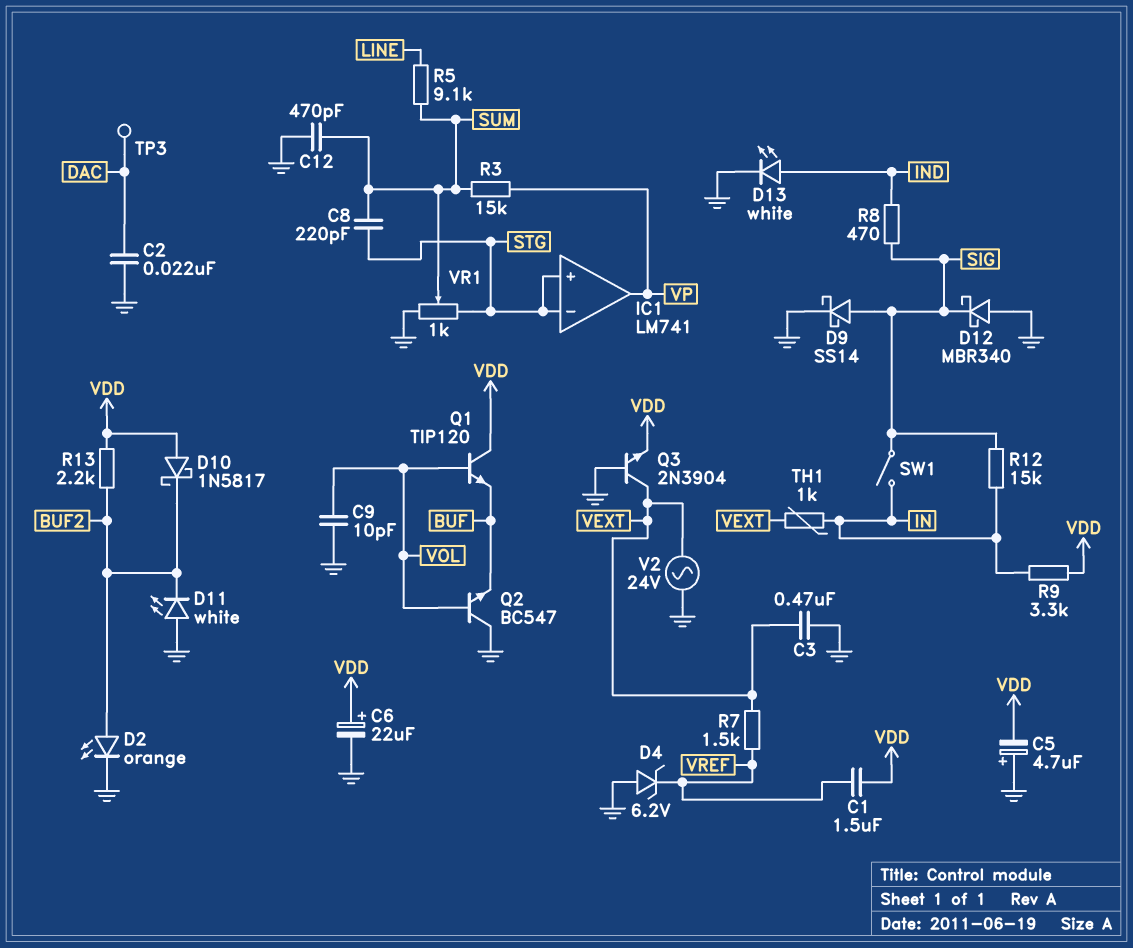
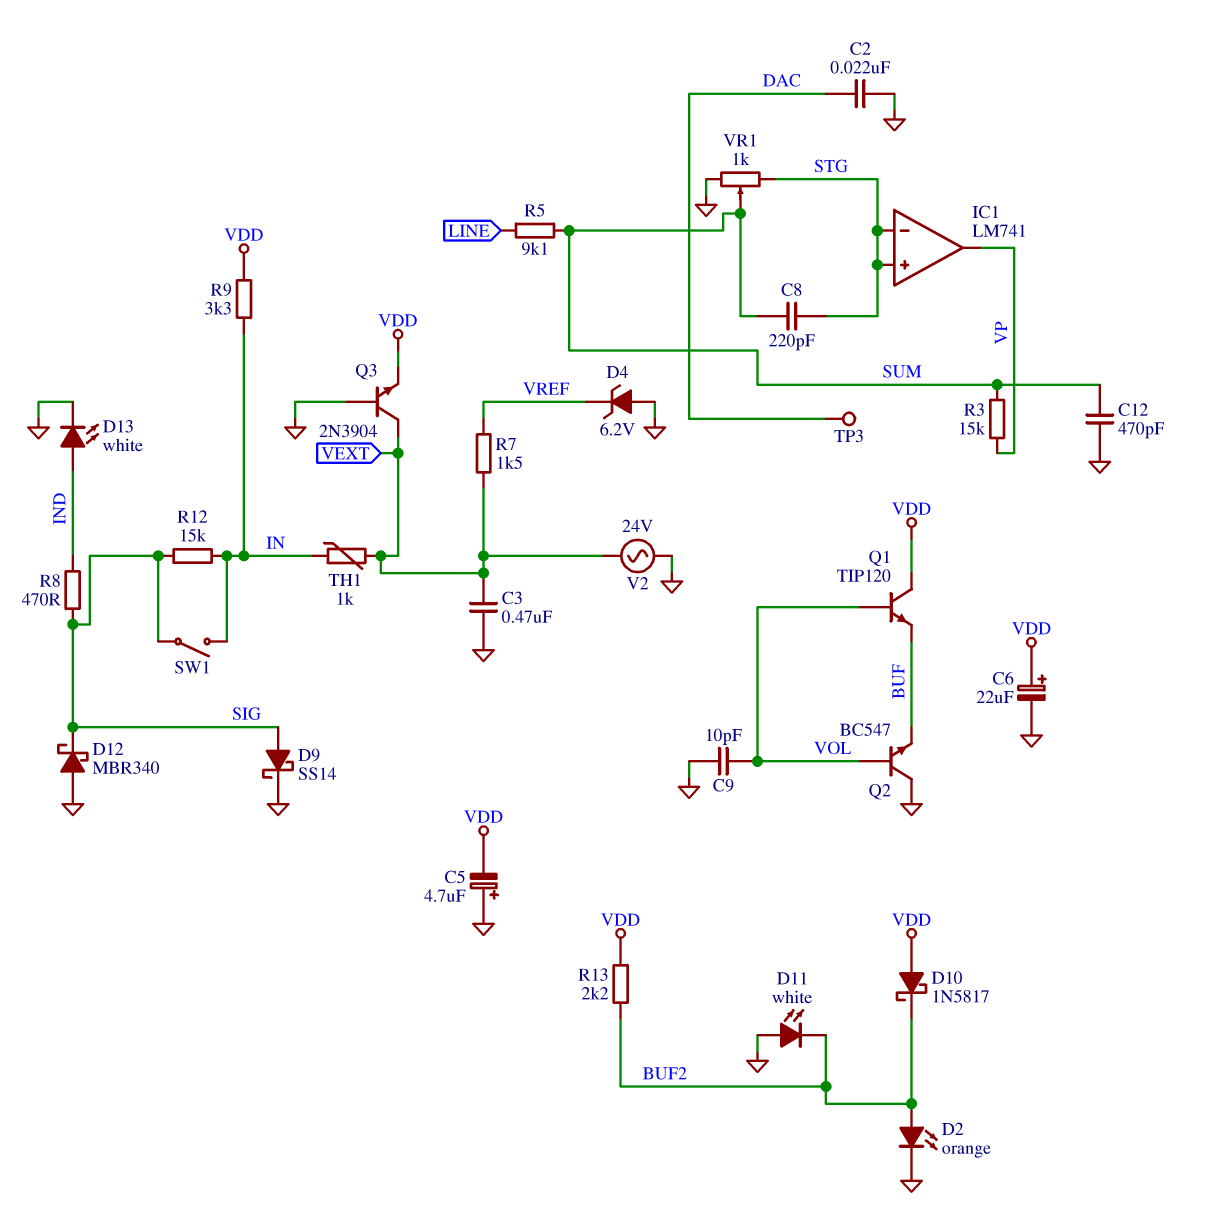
C1: 1.5uF (VDD, VREF) -> none

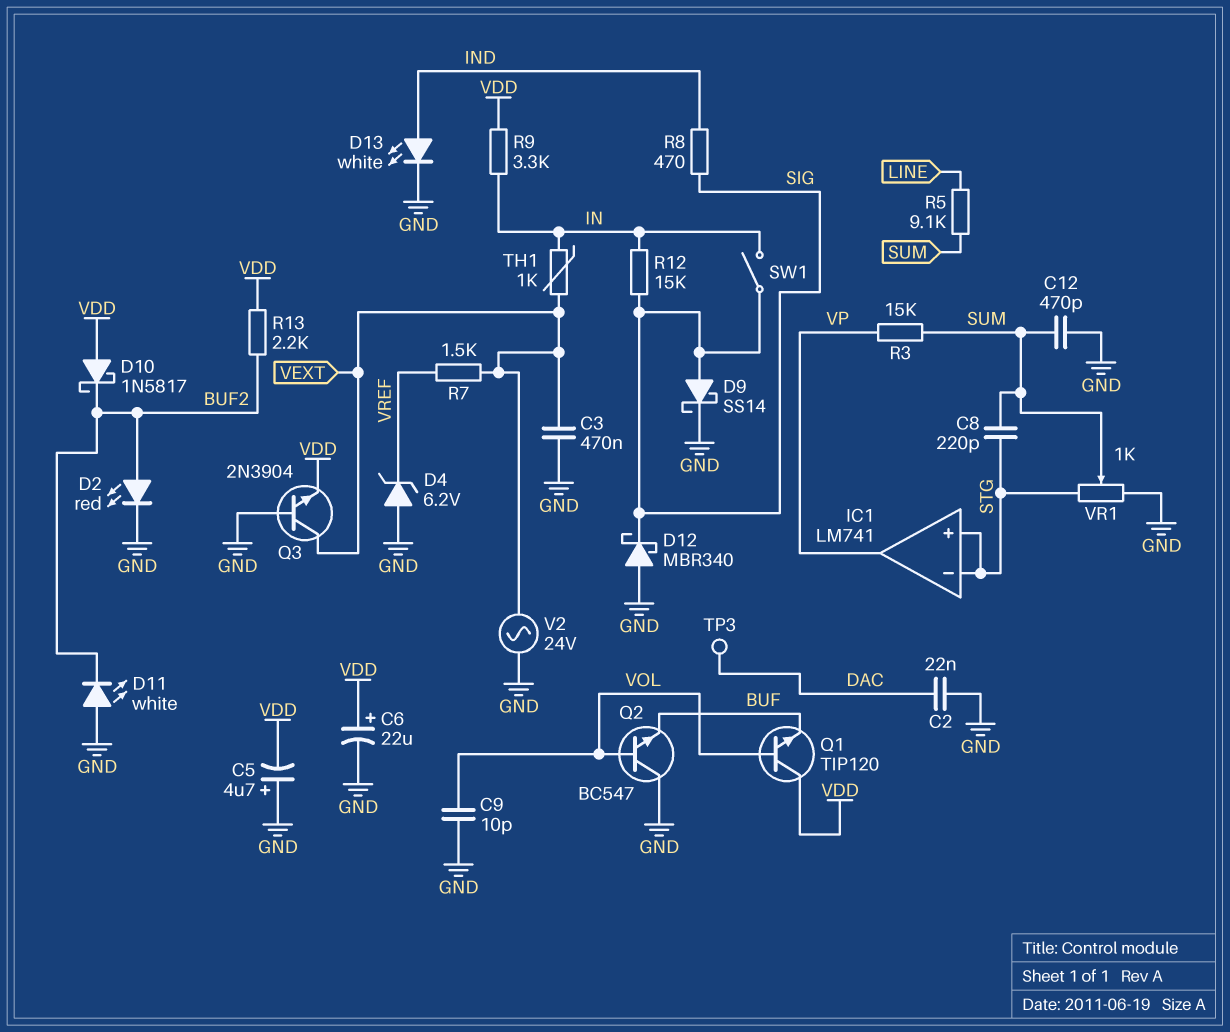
D2: LED orange (A BUF2, K GND) -> LED red (A BUF2, K GND)

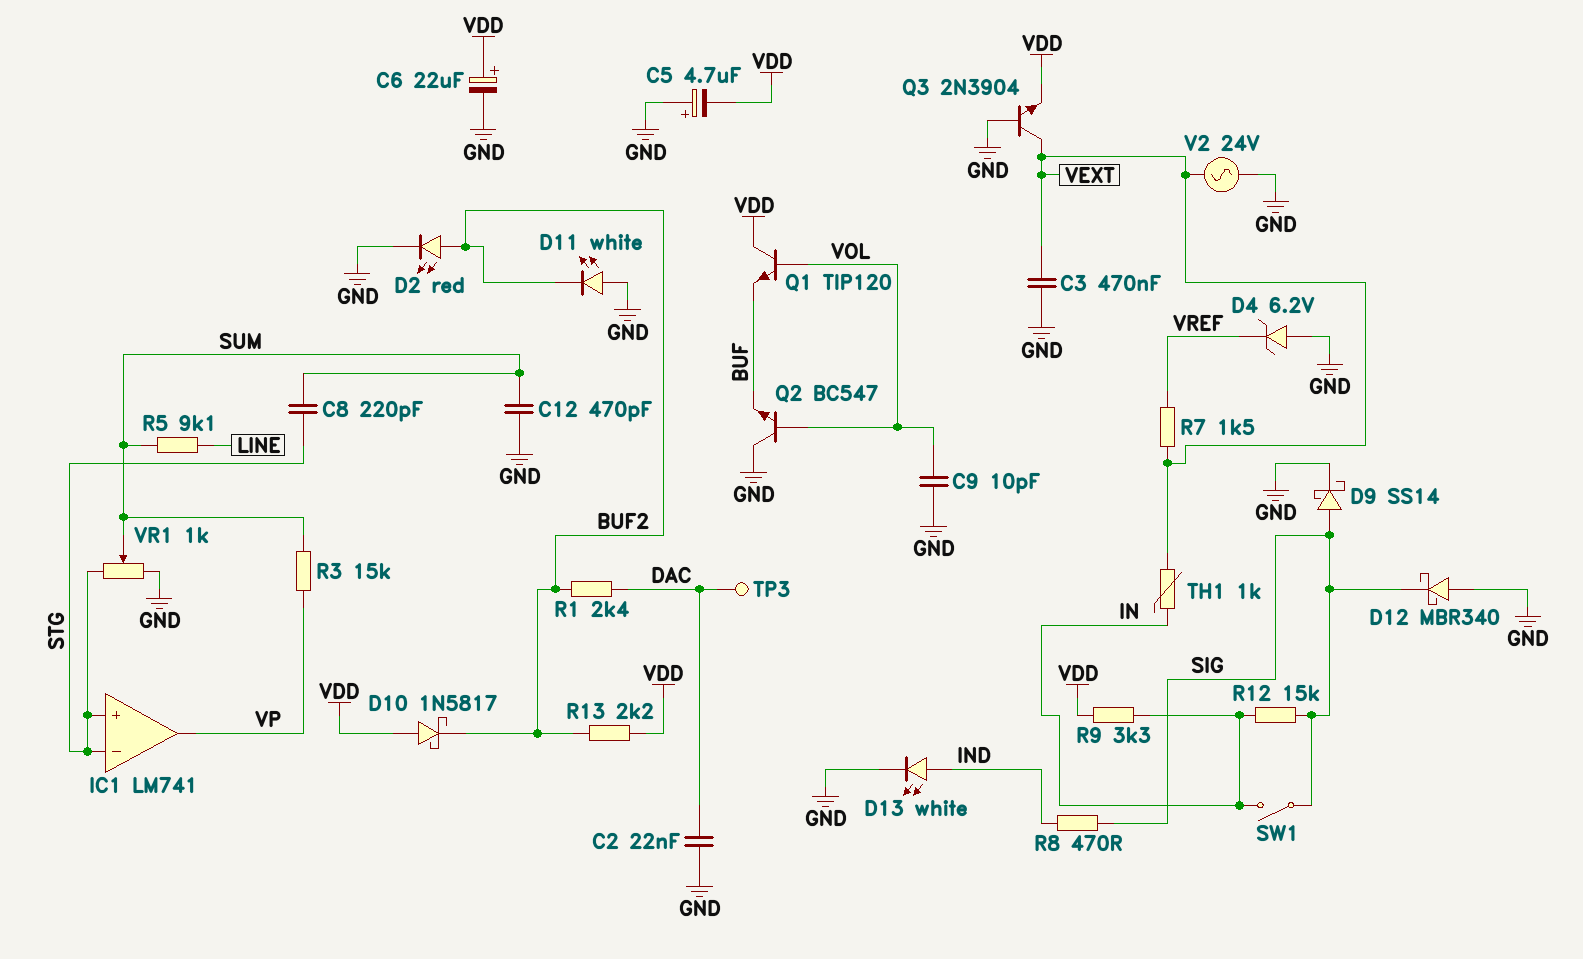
R1: none -> 2.4k (BUF2, DAC)

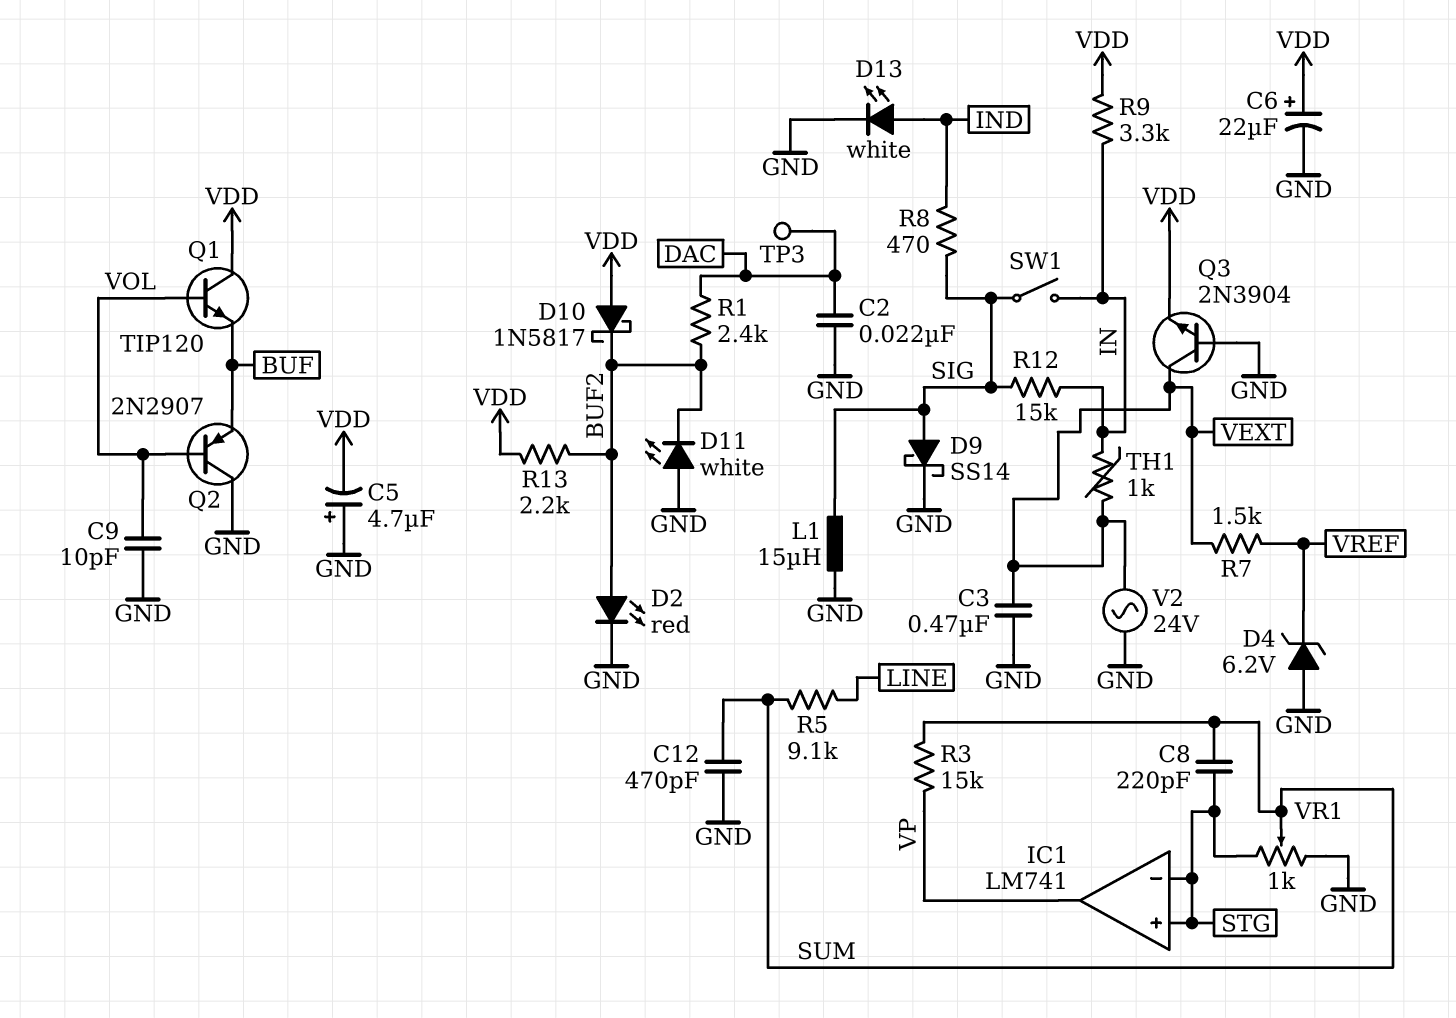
D12: schottky MBR340 (A GND, K SIG) -> none
L1: none -> 15uH (GND, SIG)
Q2: NPN BC547 (B VOL, C GND, E BUF) -> PNP 2N2907 (B VOL, C GND, E BUF)

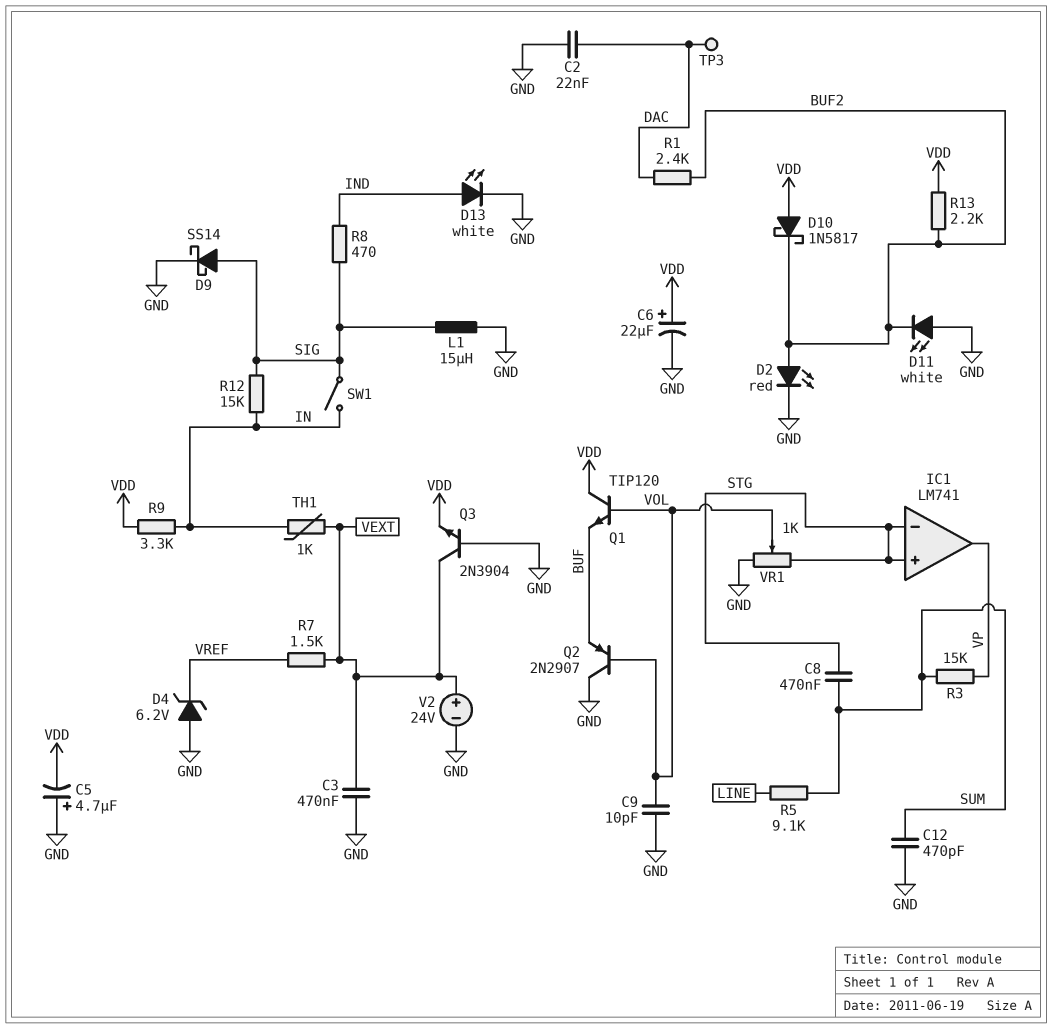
C8: 220pF (STG, SUM) -> 470nF (STG, SUM)
V2: AC 24V (GND, VEXT) -> 24V (plus VEXT, minus GND)
VR1: 1k (GND, STG, wiper SUM) -> 1k (GND, STG, wiper VOL)

